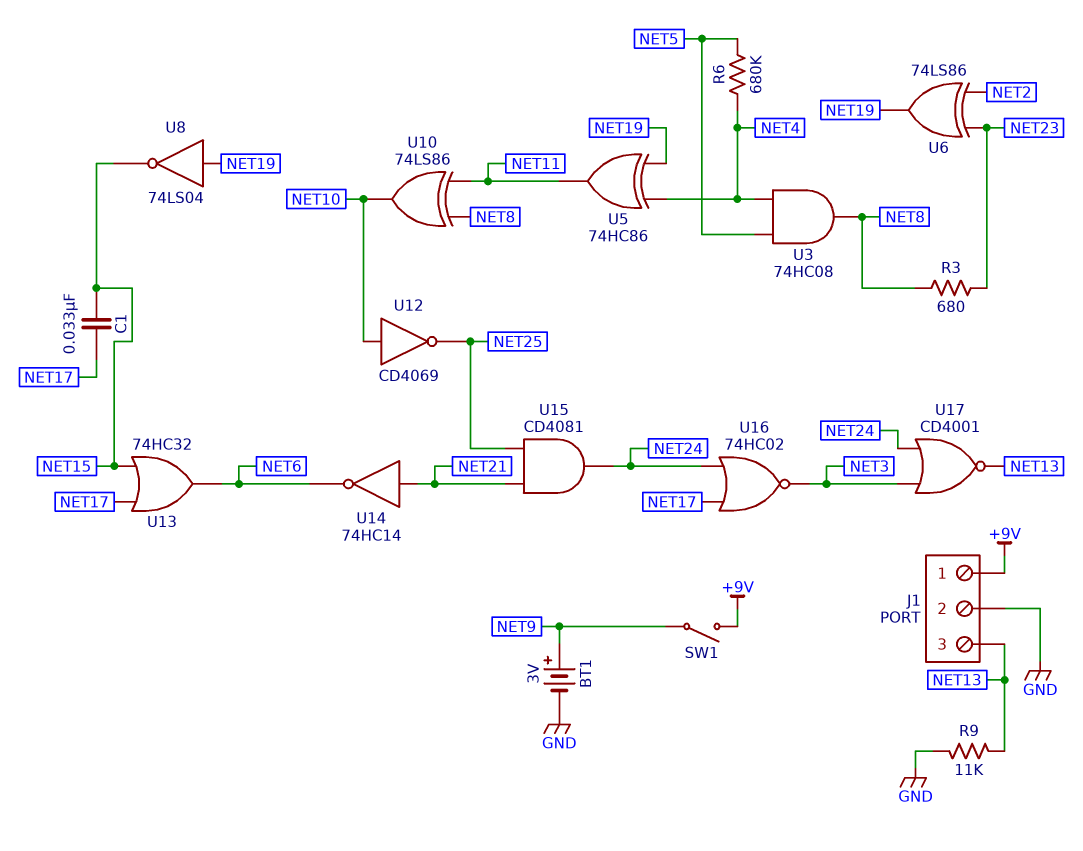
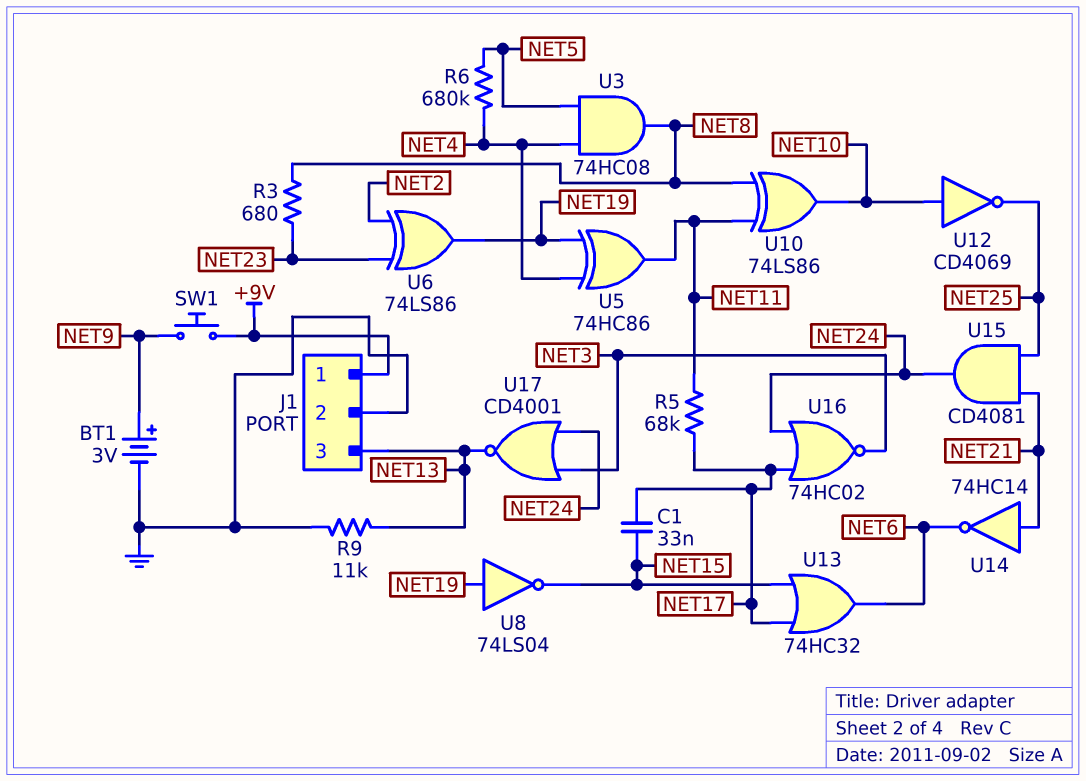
R5: none -> 68k (NET11, NET17)
SW1: switch (+9V, NET9) -> button (+9V, NET9)

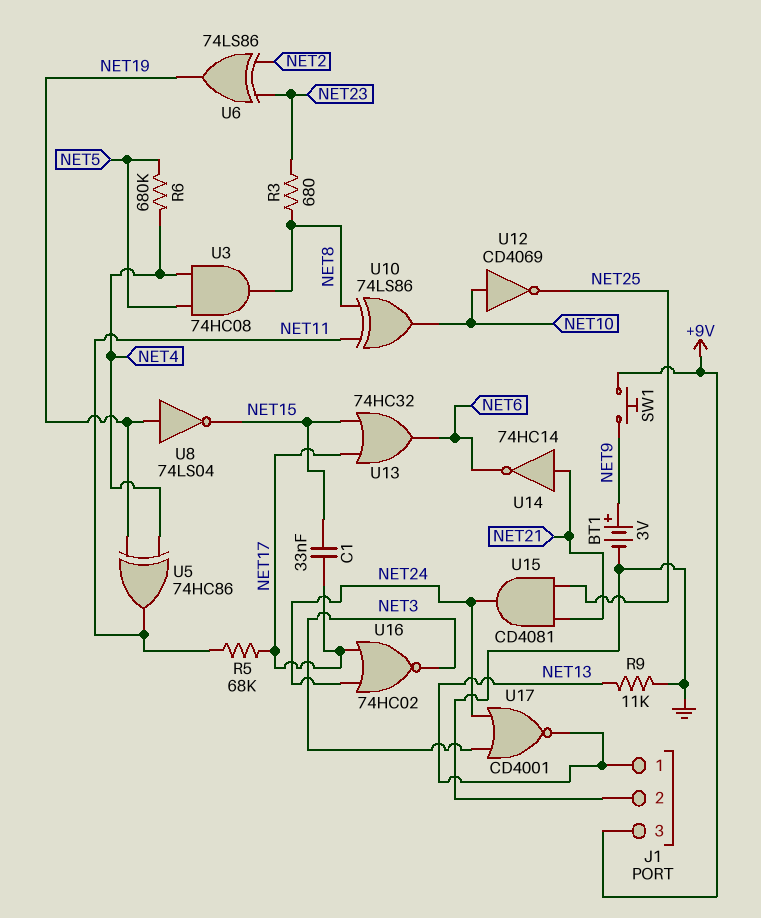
J1 pin 1: +9V -> NET13
J1 pin 3: NET13 -> +9V

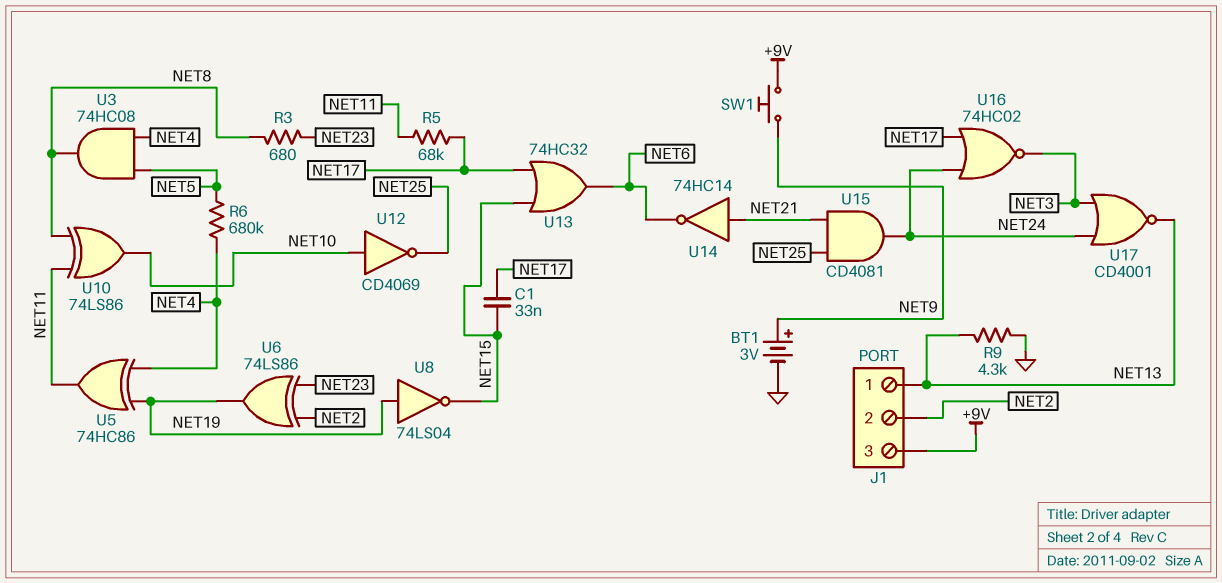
J1 pin 2: GND -> NET2
R9: 11k (GND, NET13) -> 4.3k (GND, NET13)

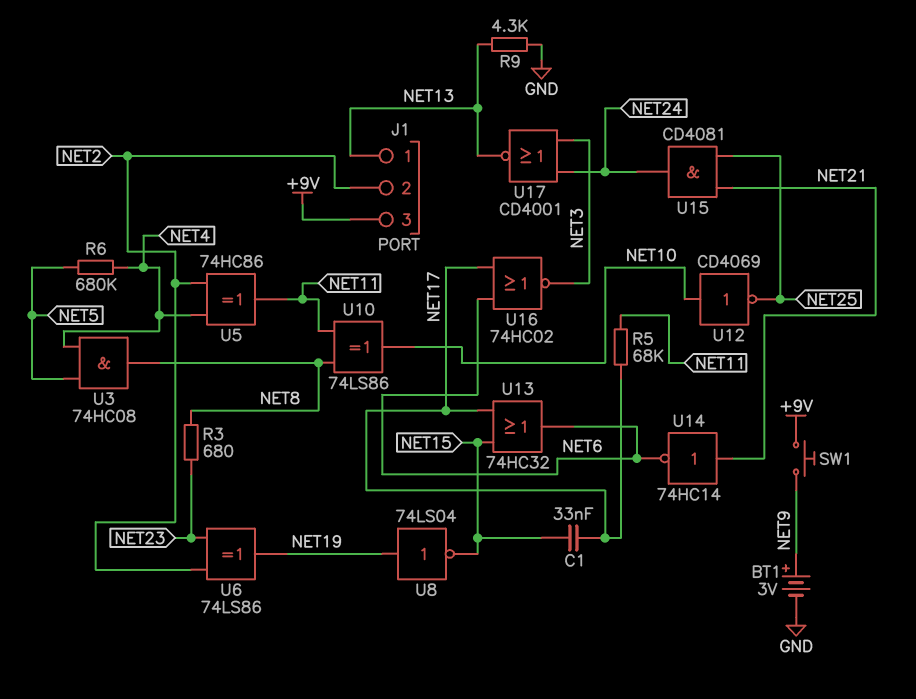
U5: XOR 74HC86 (in NET4, in NET19, out NET11) -> XOR 74HC86 (in NET2, in NET4, out NET11)
U16: NOR 74HC02 (in NET17, in NET24, out NET3) -> NOR 74HC02 (in NET6, in NET17, out NET3)

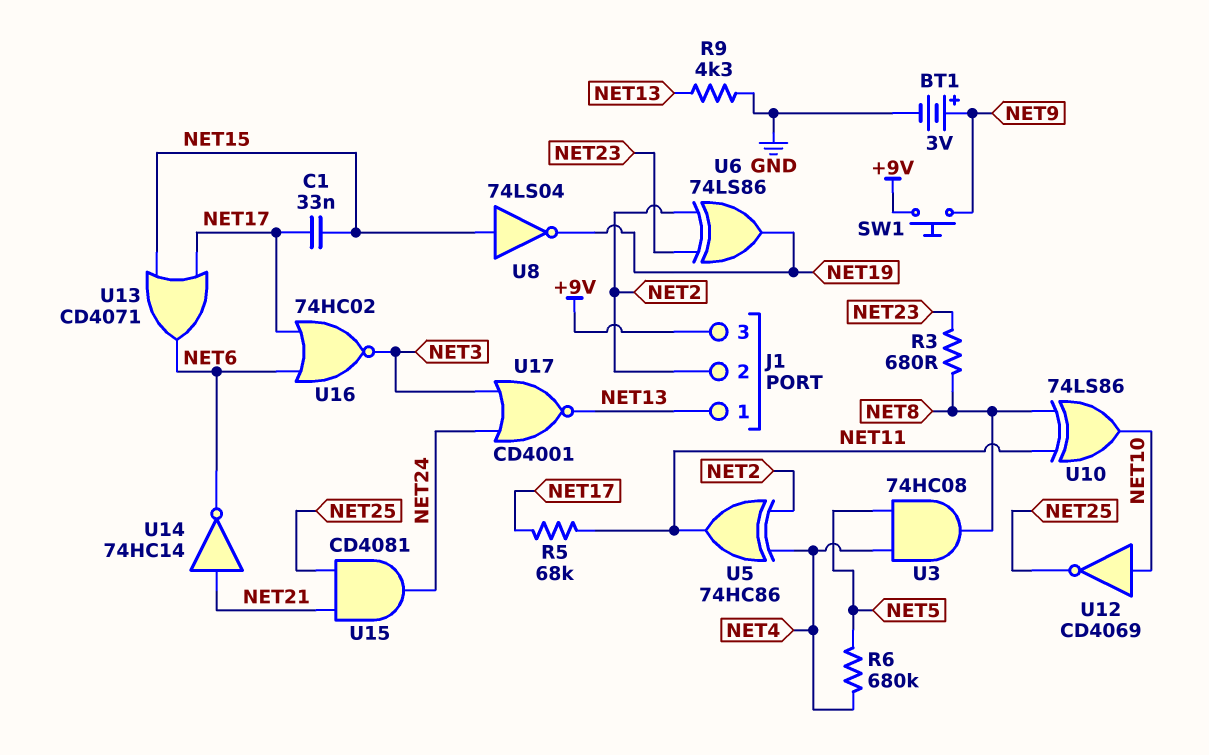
U8: NOT 74LS04 (in NET19, out NET15) -> NOT 74LS04 (in NET15, out NET19)
U13: OR 74HC32 (in NET15, in NET17, out NET6) -> OR CD4071 (in NET15, in NET17, out NET6)

